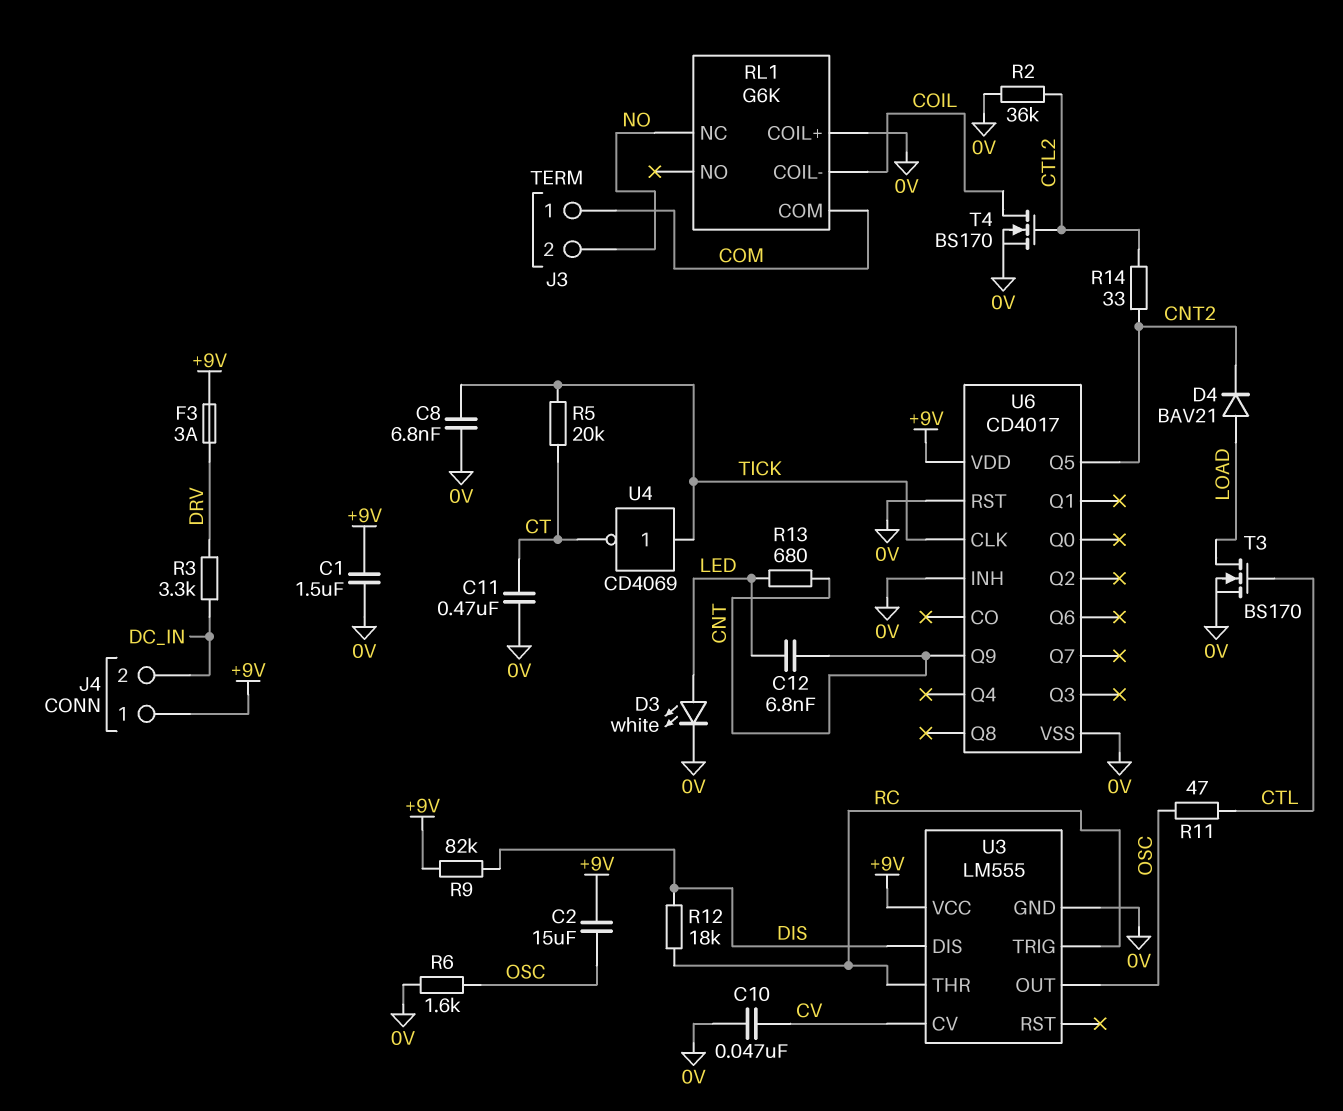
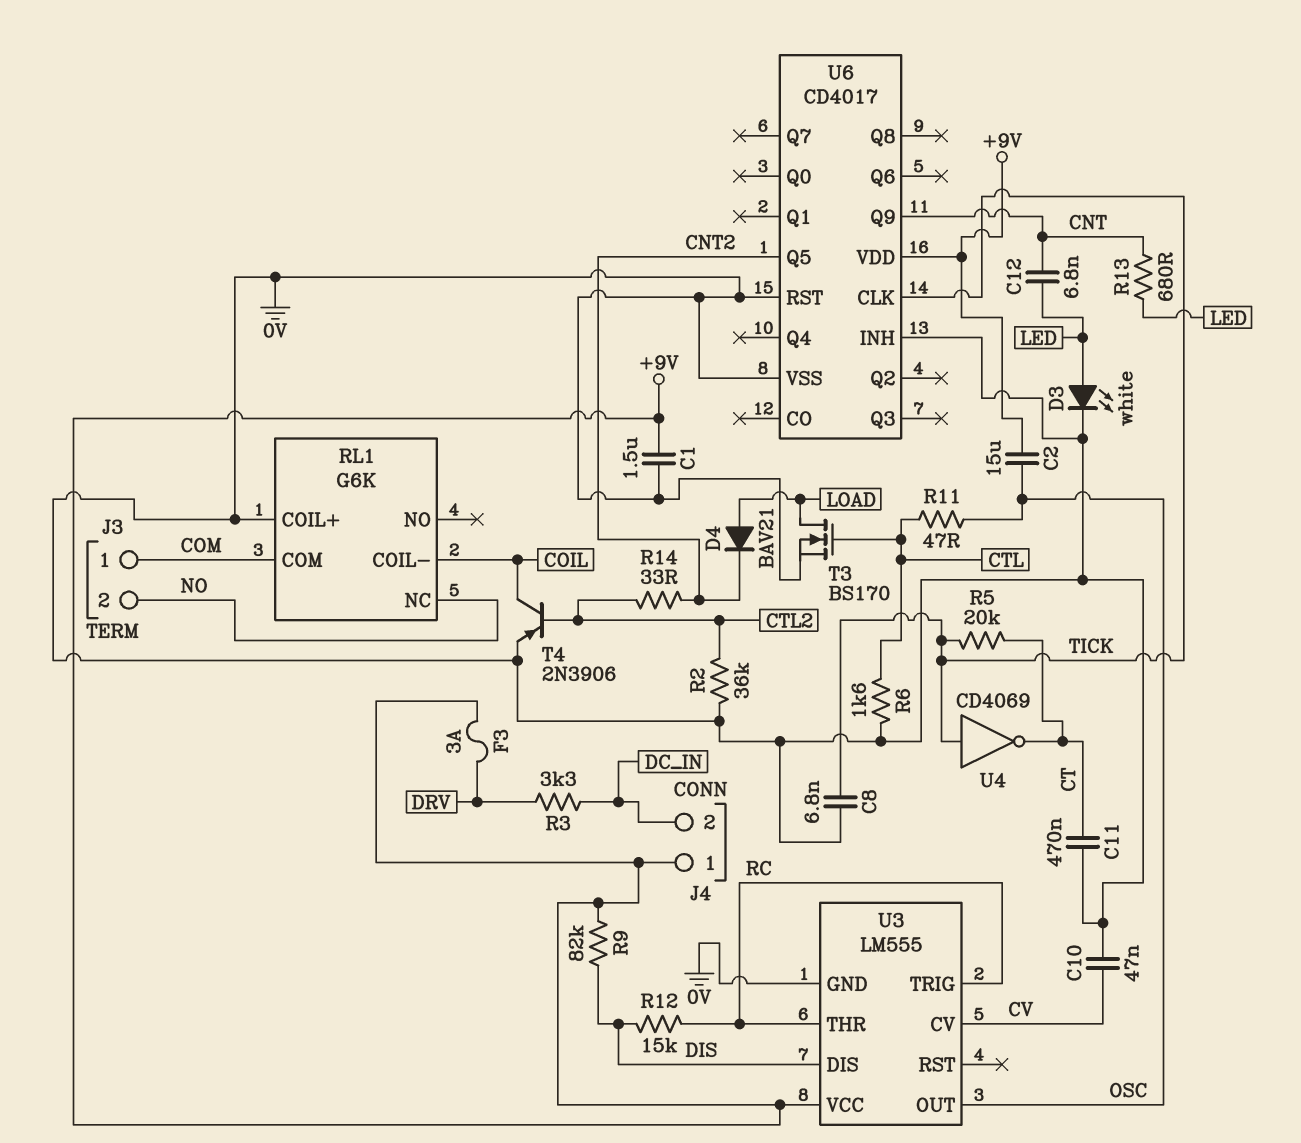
R6: 1.6k (0V, OSC) -> 1.6k (0V, CTL)
R12: 18k (DIS, RC) -> 15k (DIS, RC)
T4: NMOS BS170 (G CTL2, D COIL, S 0V) -> PNP 2N3906 (B CTL2, C COIL, E 0V)

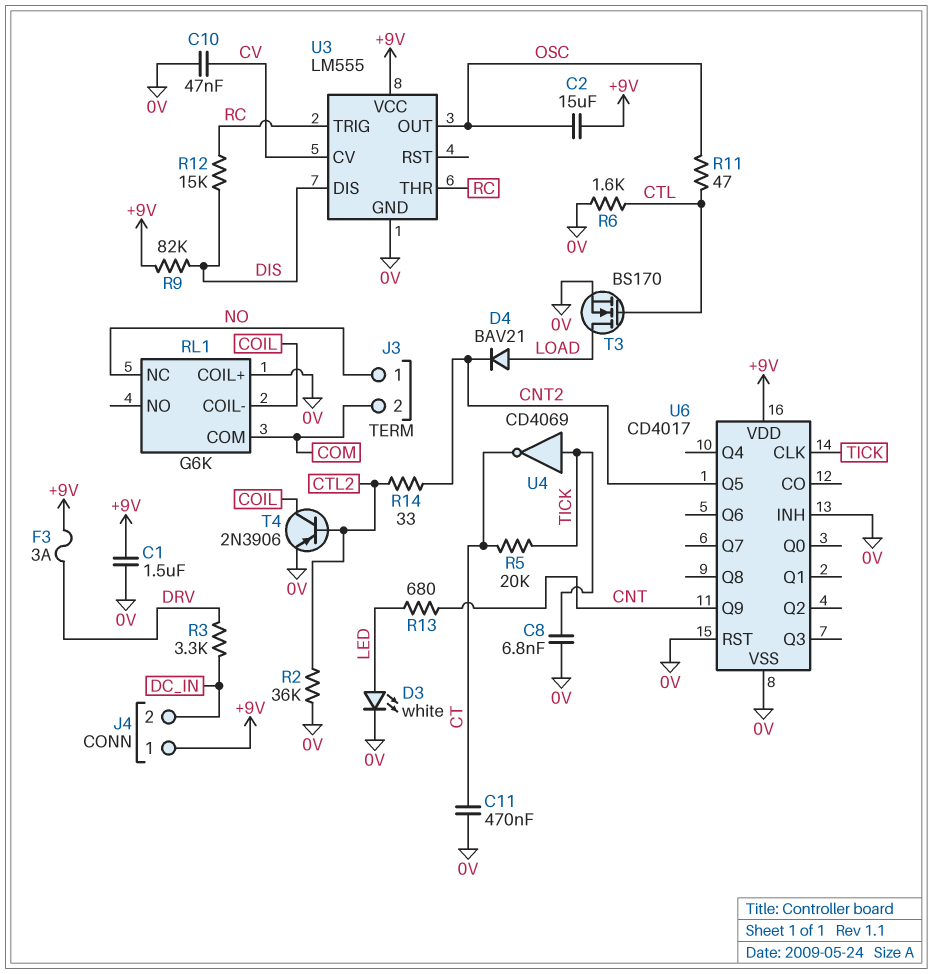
C12: 6.8nF (CNT, LED) -> none
J3 pin 1: COM -> NO
J3 pin 2: NO -> COM

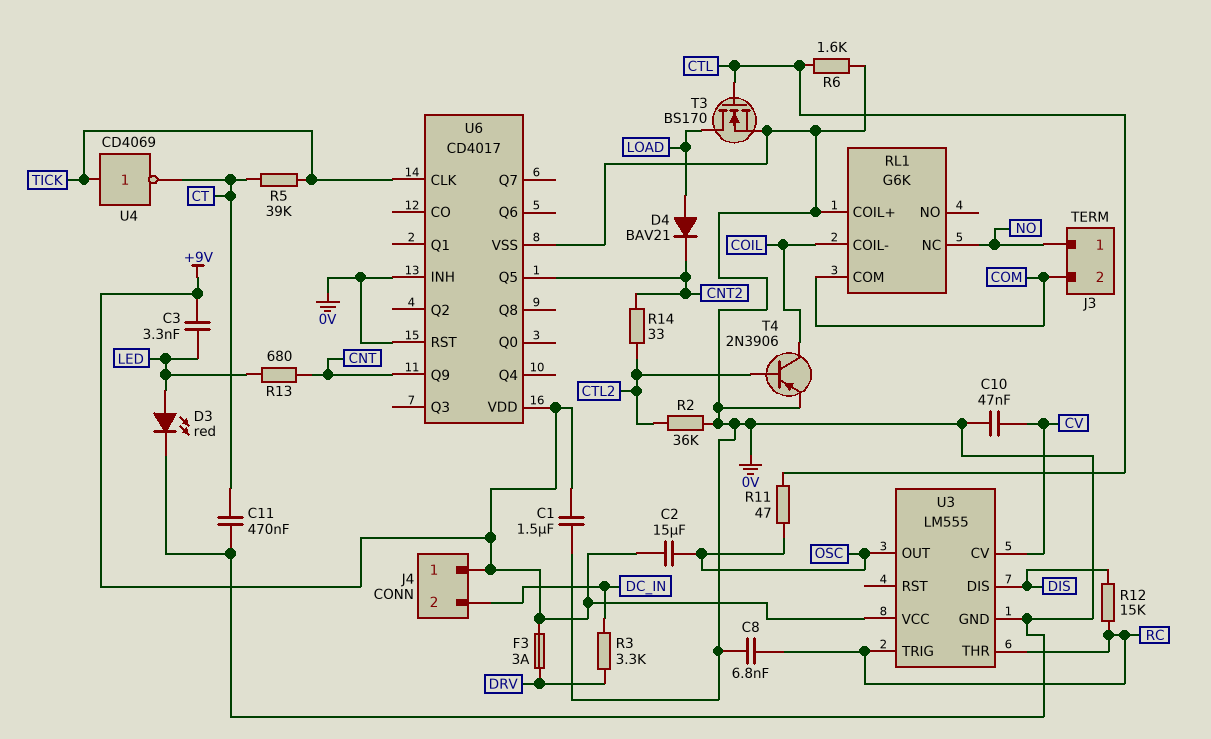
C3: none -> 3.3nF (+9V, LED)
C8: 6.8nF (0V, TICK) -> 6.8nF (0V, RC)
D3: LED white (A LED, K 0V) -> LED red (A LED, K 0V)
R5: 20k (CT, TICK) -> 39k (CT, TICK)
R9: 82k (+9V, DIS) -> none

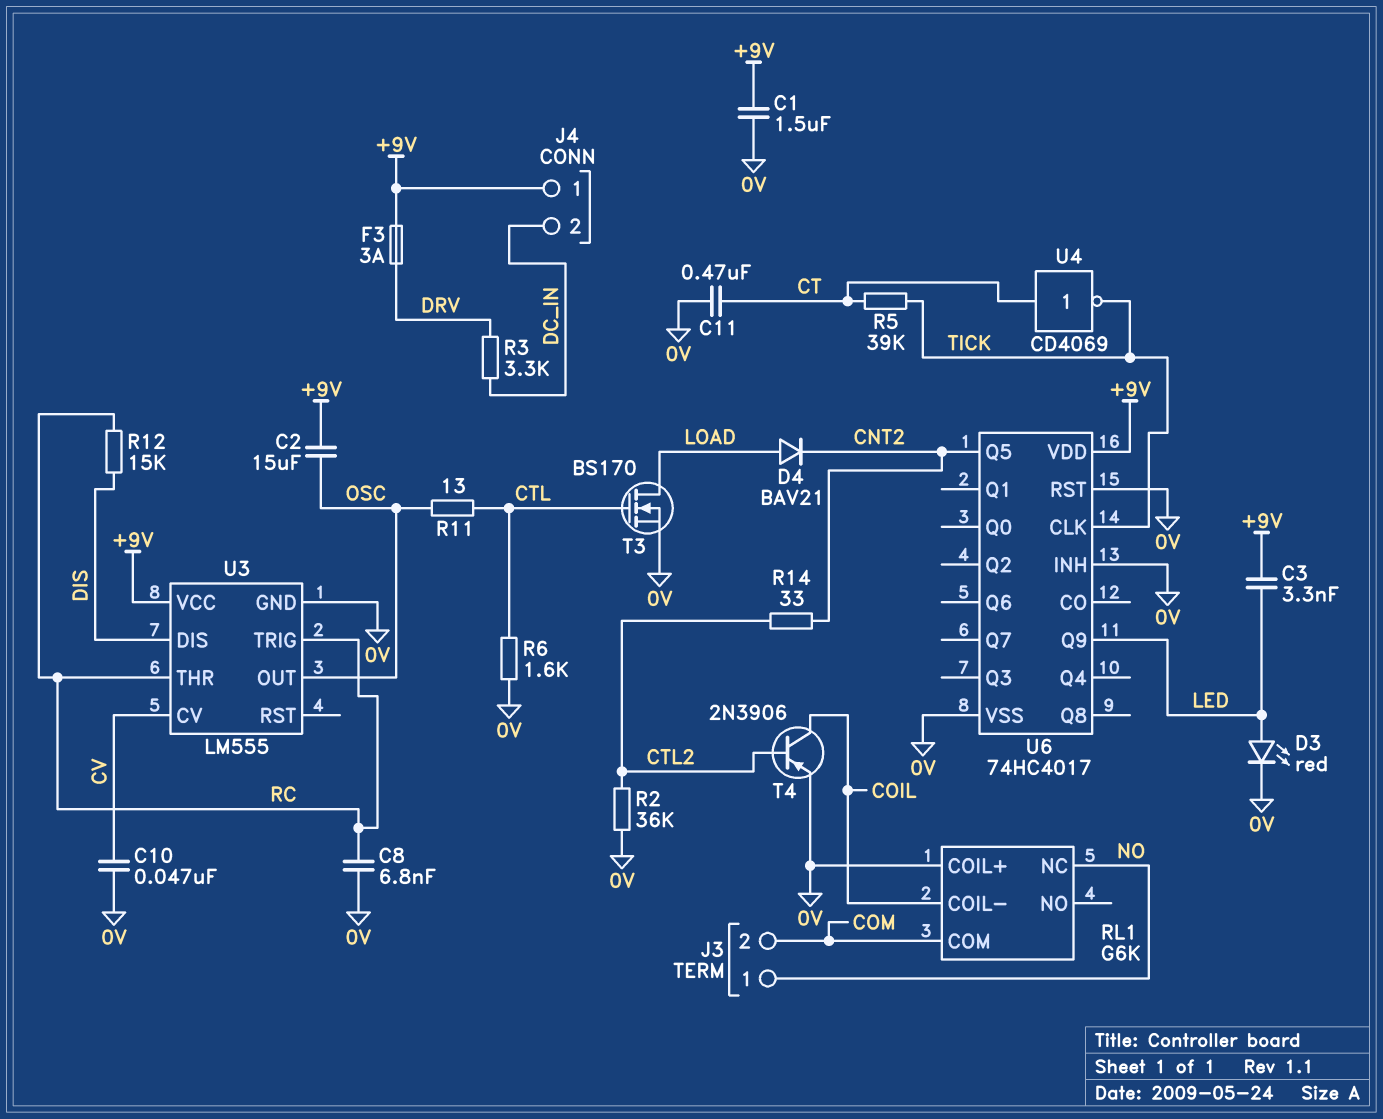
R11: 47 (CTL, OSC) -> 13 (CTL, OSC)
R13: 680 (CNT, LED) -> none
U4: NOT CD4069 (in TICK, out CT) -> NOT CD4069 (in CT, out TICK)
U6: CD4017 -> 74HC4017
U6 pin Q9: CNT -> LED

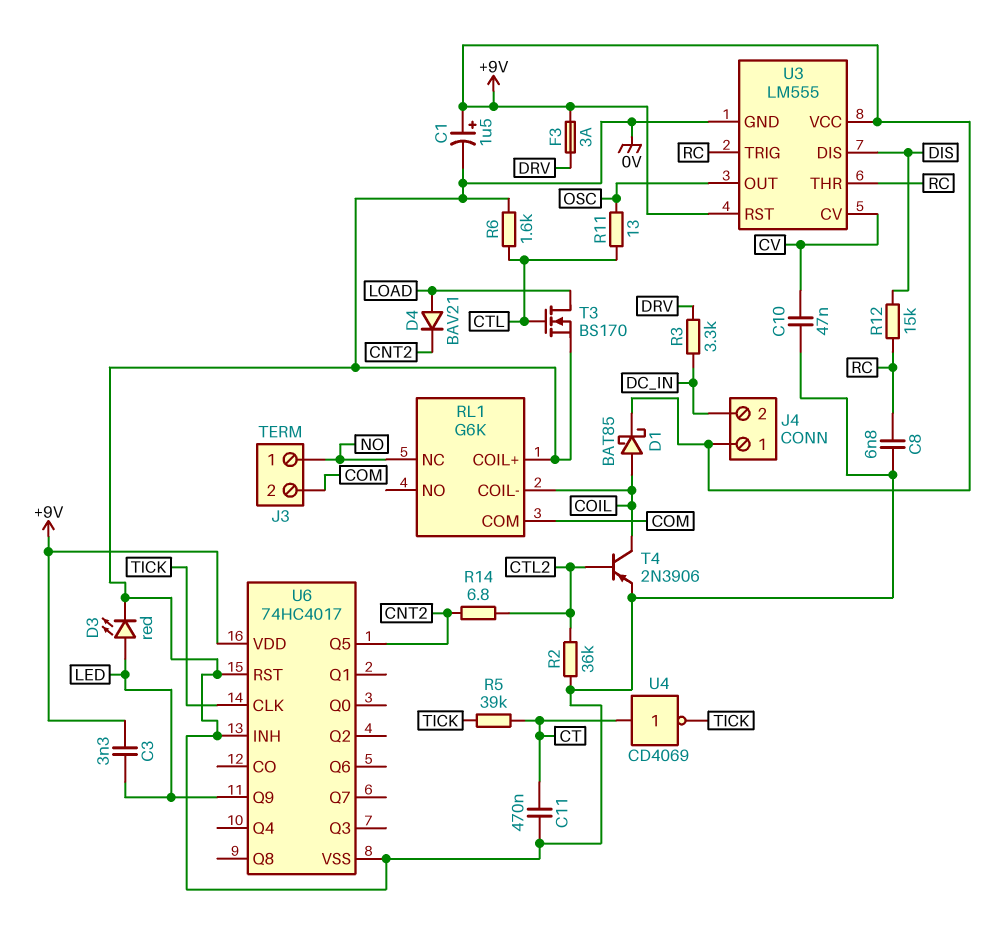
C1: 1.5uF (+9V, 0V) -> 1.5uF (plus +9V, minus 0V)
C2: 15uF (+9V, OSC) -> none
D1: none -> schottky BAT85 (A COIL, K +9V)
R14: 33 (CNT2, CTL2) -> 6.8 (CNT2, CTL2)
U3 pin RST: none -> +9V

